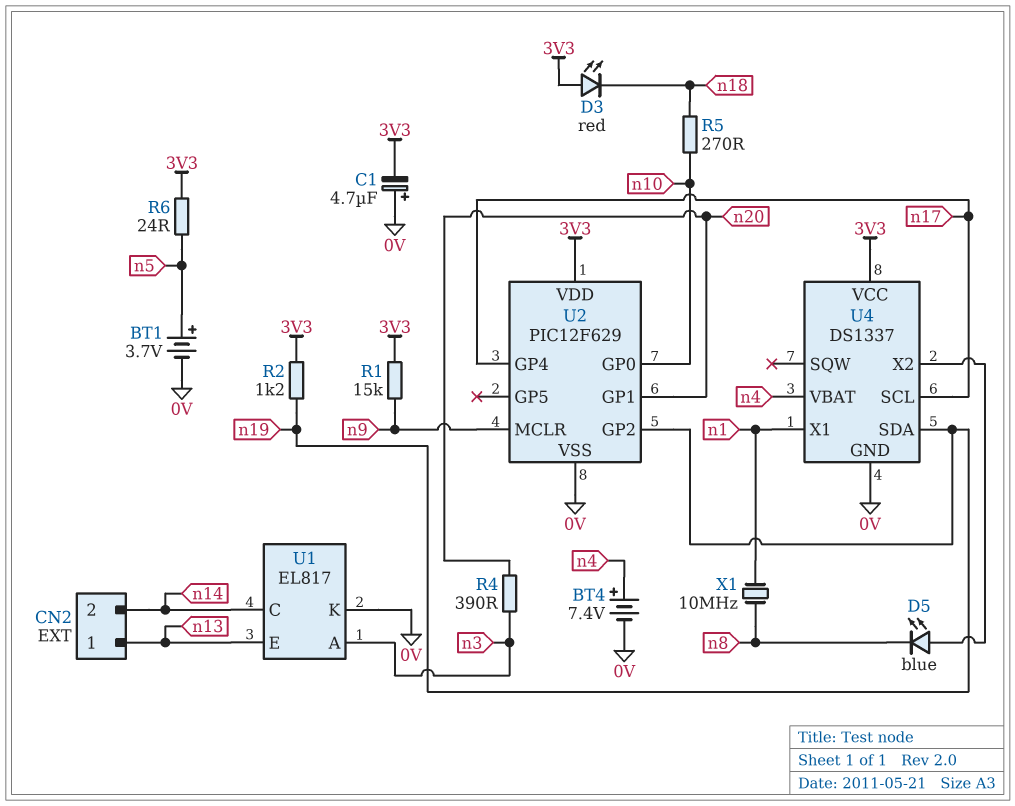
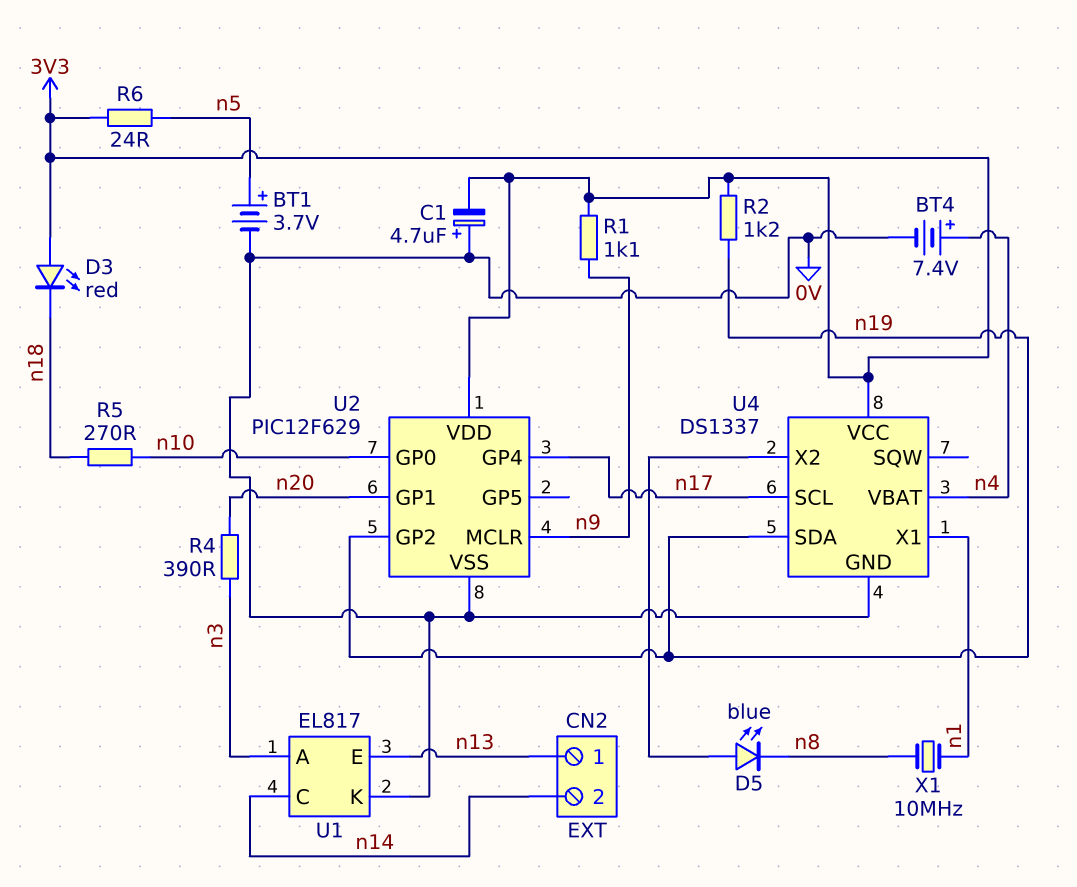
R1: 15k (3V3, n9) -> 1.1k (3V3, n9)

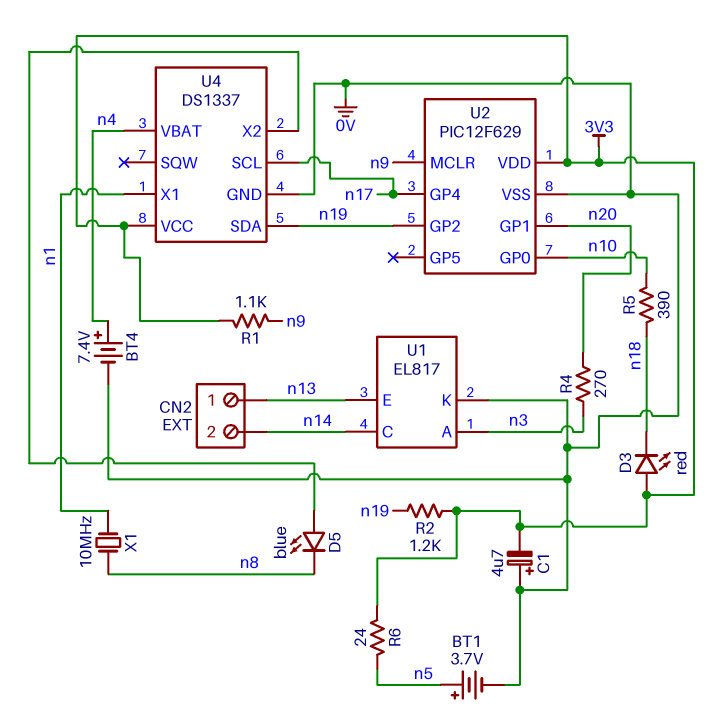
R4: 390 (n3, n20) -> 270 (n3, n20)
R5: 270 (n10, n18) -> 390 (n10, n18)

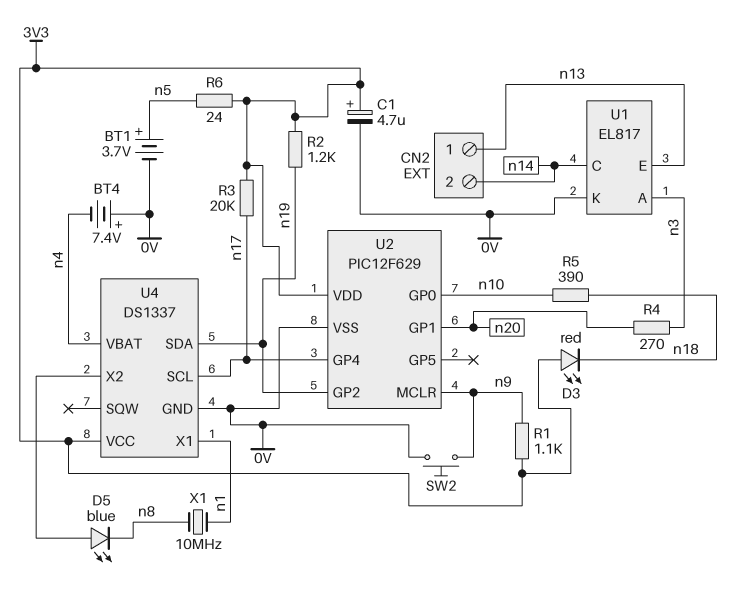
BT4: 7.4V (plus n4, minus 0V) -> 7.4V (plus 0V, minus n4)
C1: 4.7uF (plus 0V, minus 3V3) -> 4.7uF (plus 3V3, minus 0V)
R3: none -> 20k (3V3, n17)
SW2: none -> button (0V, n9)

